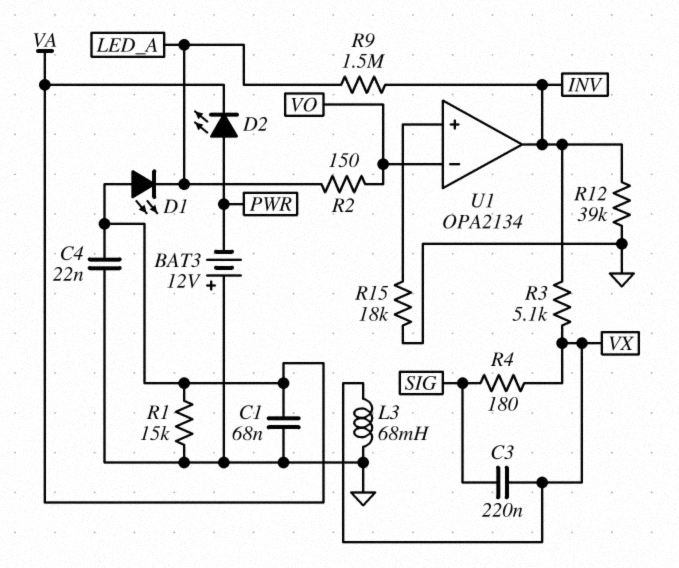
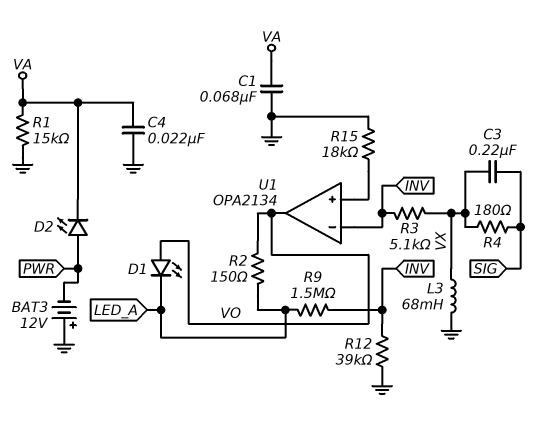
D1: LED (A VA, K LED_A) -> LED (A VO, K LED_A)
U1 pin in-: VO -> INV
U1 pin out: INV -> VO

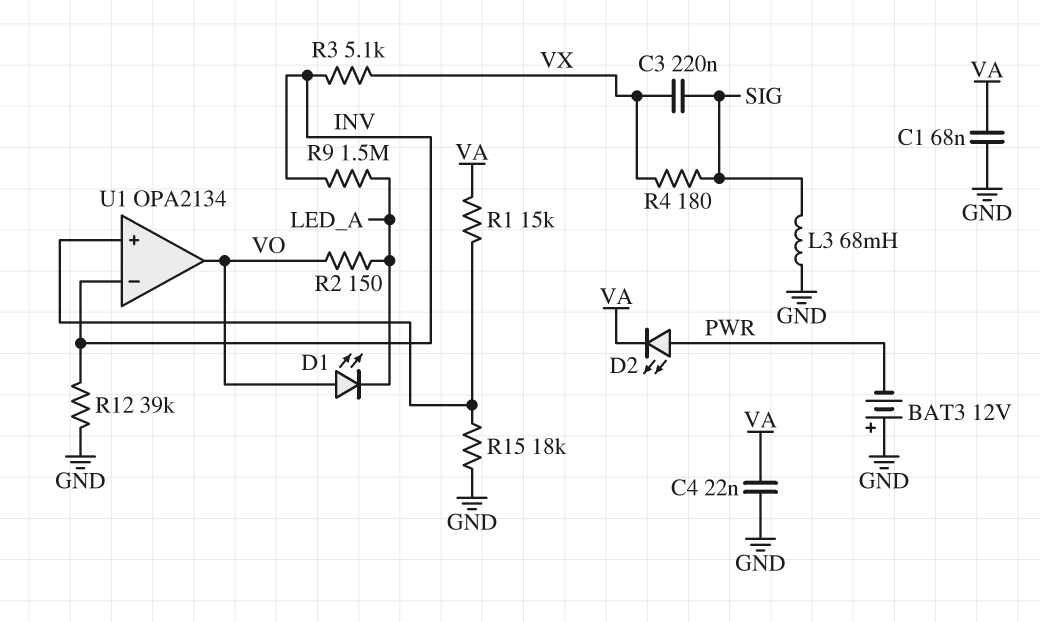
L3: 68mH (GND, VX) -> 68mH (GND, SIG)
R1: 15k (GND, VA) -> 15k (U1/in+, VA)

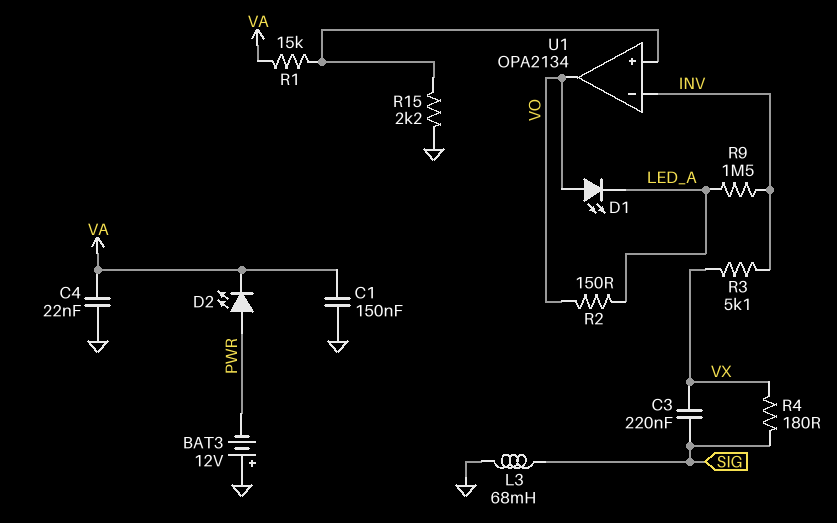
C1: 68nF (GND, VA) -> 150nF (GND, VA)
R12: 39k (GND, INV) -> none
R15: 18k (GND, U1/in+) -> 2.2k (GND, U1/in+)

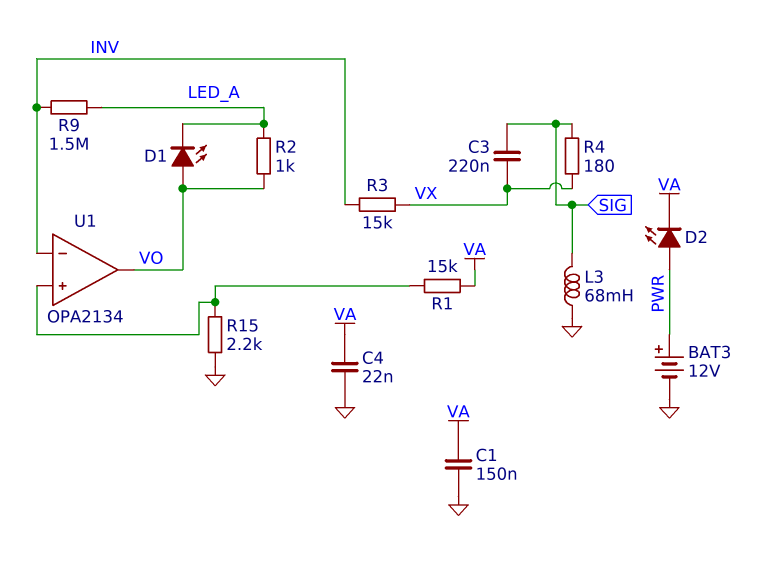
BAT3: 12V (plus GND, minus PWR) -> 12V (plus PWR, minus GND)
R2: 150 (LED_A, VO) -> 1k (LED_A, VO)
R3: 5.1k (INV, VX) -> 15k (INV, VX)

